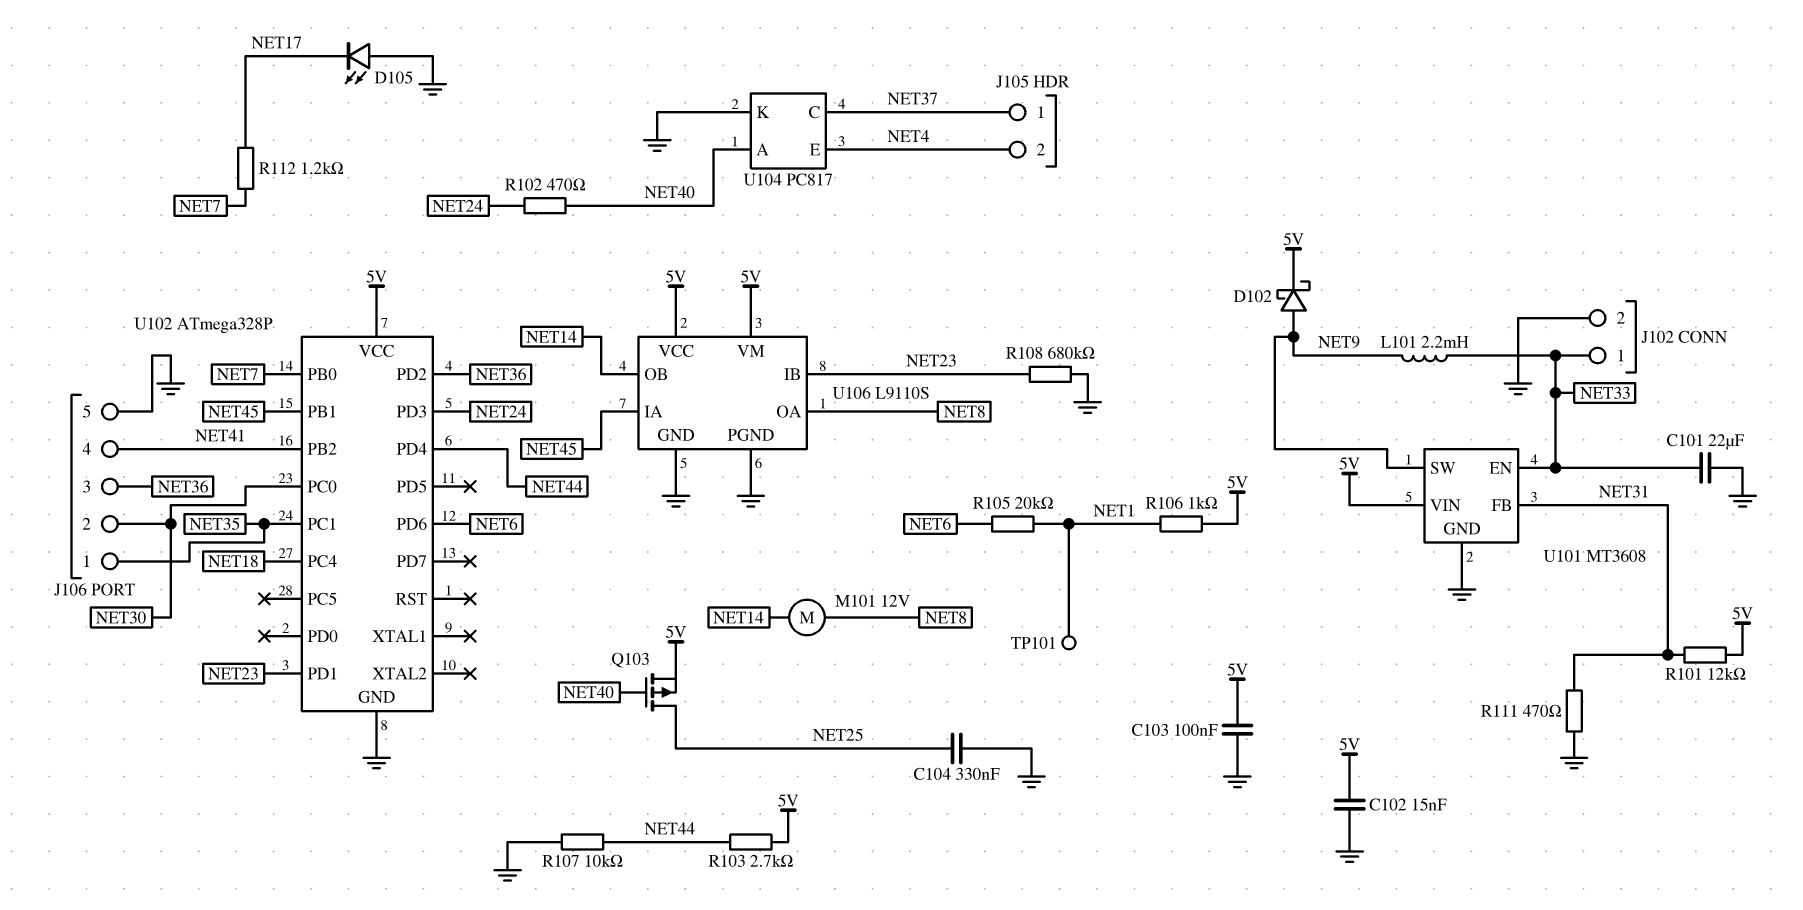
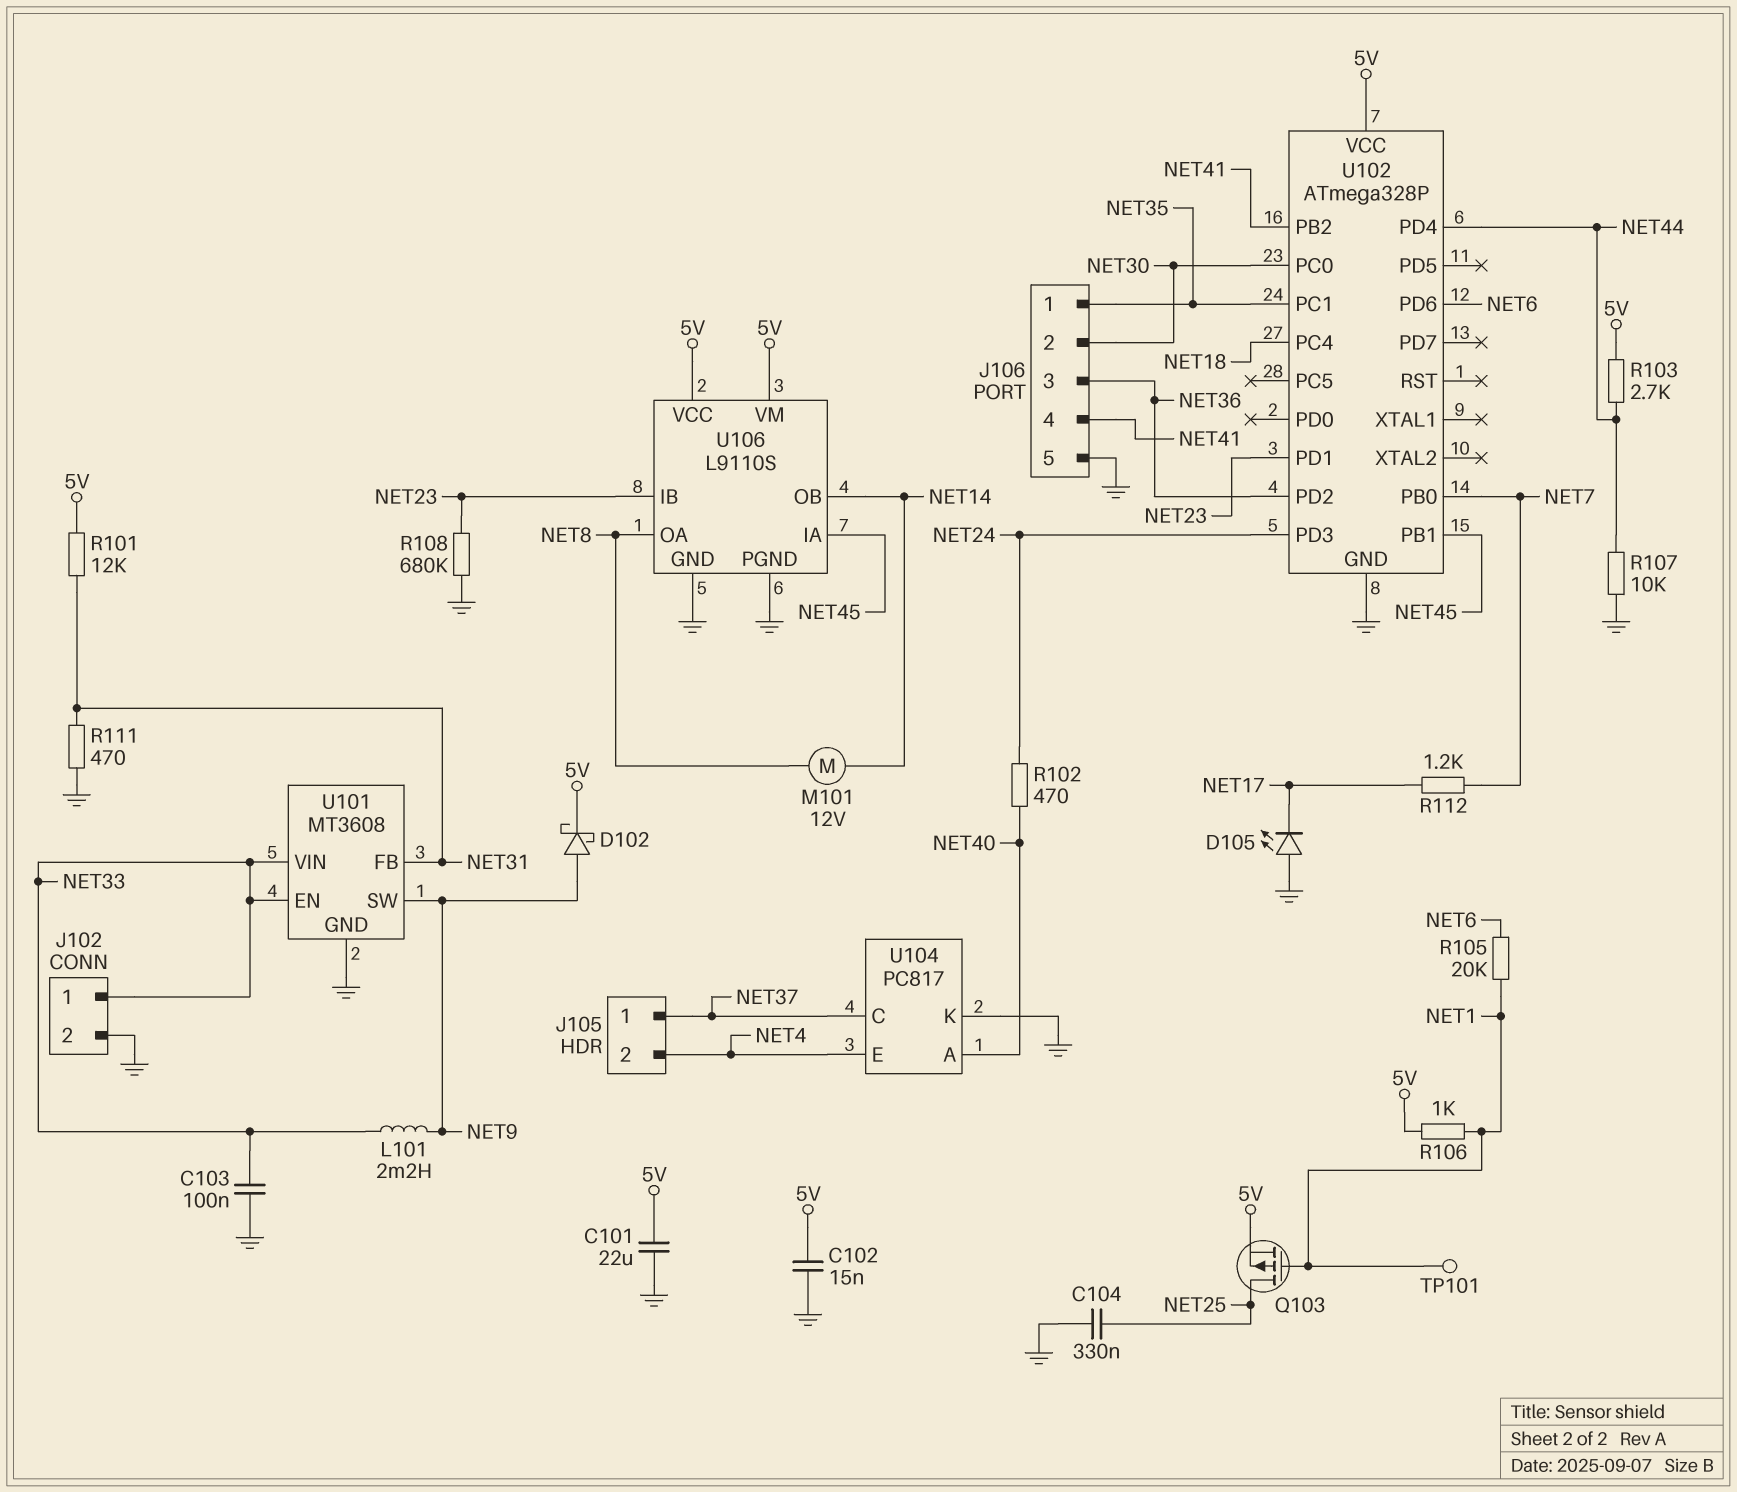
C101: 22uF (GND, NET33) -> 22uF (5V, GND)
C103: 100nF (5V, GND) -> 100nF (GND, NET33)
Q103: PMOS (G NET40, D NET25, S 5V) -> PMOS (G NET1, D NET25, S 5V)
U101 pin VIN: 5V -> NET33

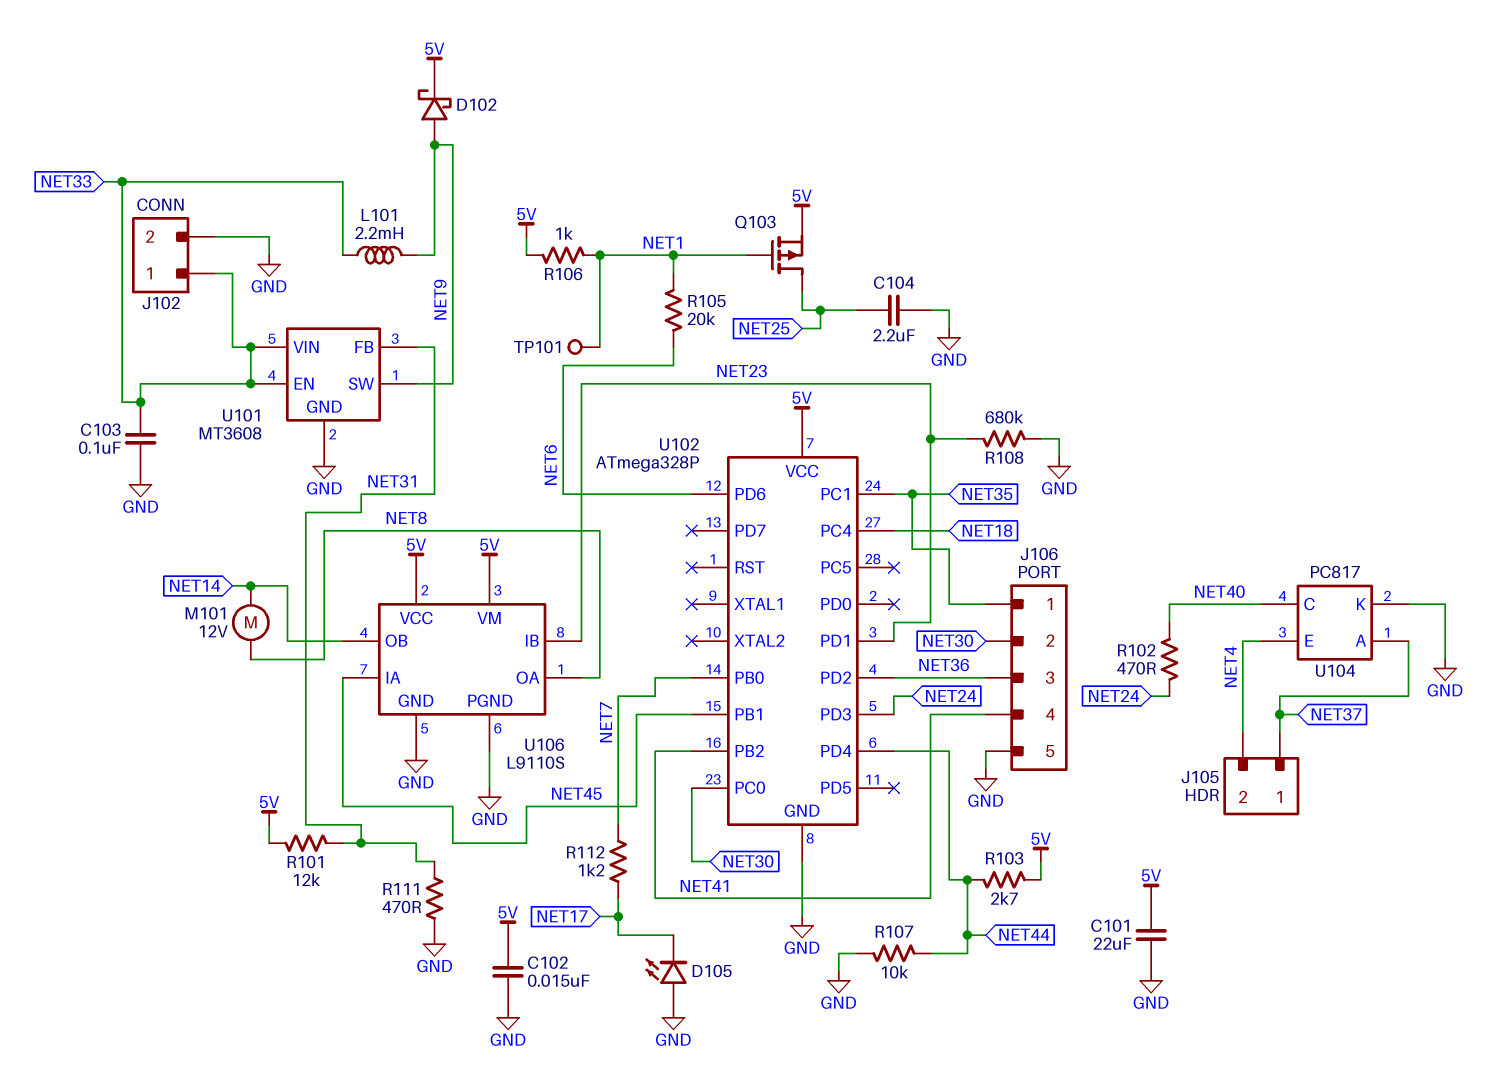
C104: 330nF (GND, NET25) -> 2.2uF (GND, NET25)
U104 pin A: NET40 -> NET37
U104 pin C: NET37 -> NET40

